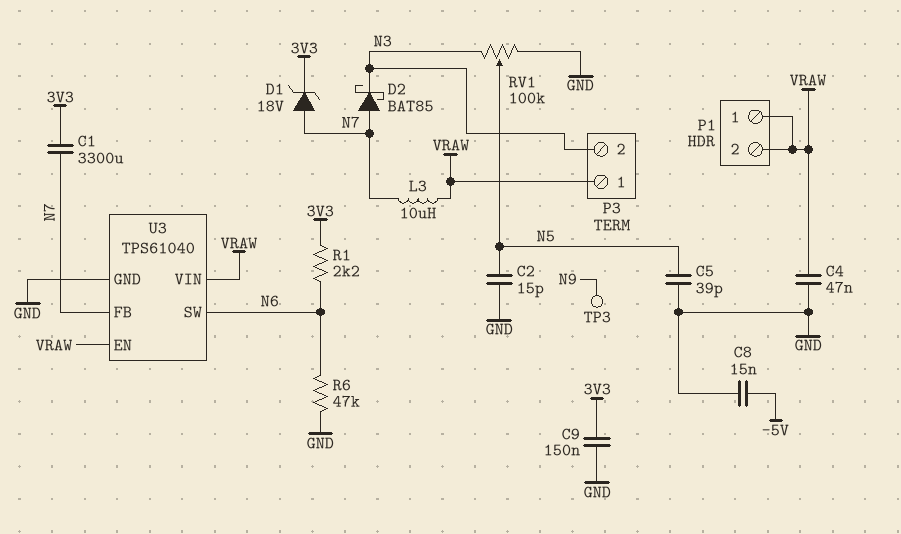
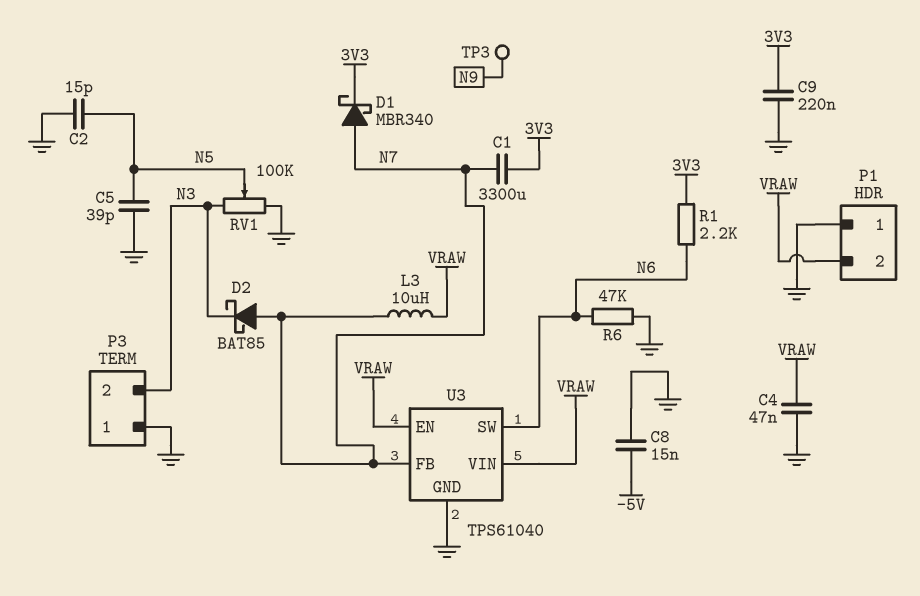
C9: 150nF (3V3, GND) -> 220nF (3V3, GND)
D1: zener 18V (A N7, K 3V3) -> schottky MBR340 (A N7, K 3V3)
P1 pin 1: VRAW -> GND
P3 pin 1: VRAW -> GND

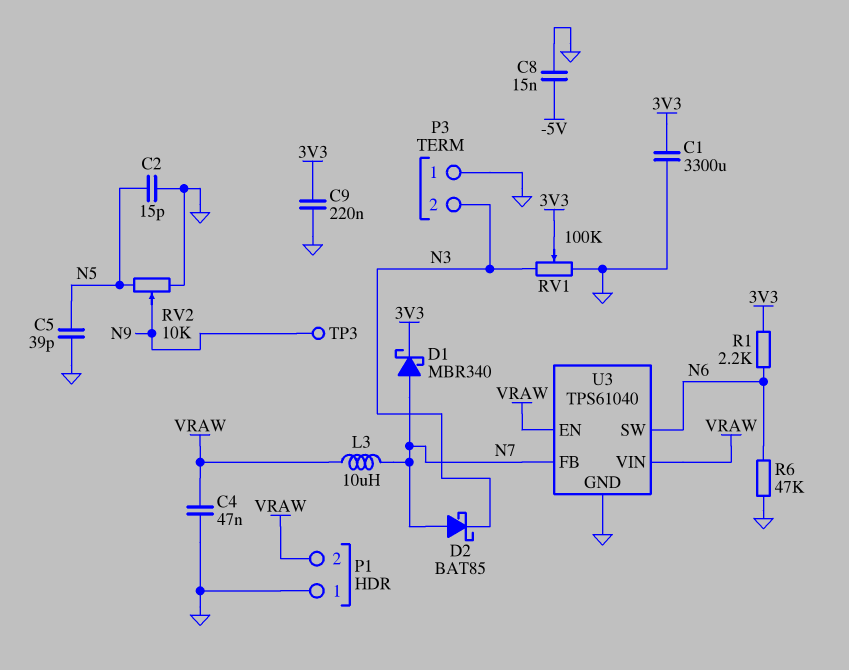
C1: 3300uF (3V3, N7) -> 3300uF (3V3, GND)
RV1: 100k (GND, N3, wiper N5) -> 100k (GND, N3, wiper 3V3)
RV2: none -> 10k (GND, N5, wiper N9)

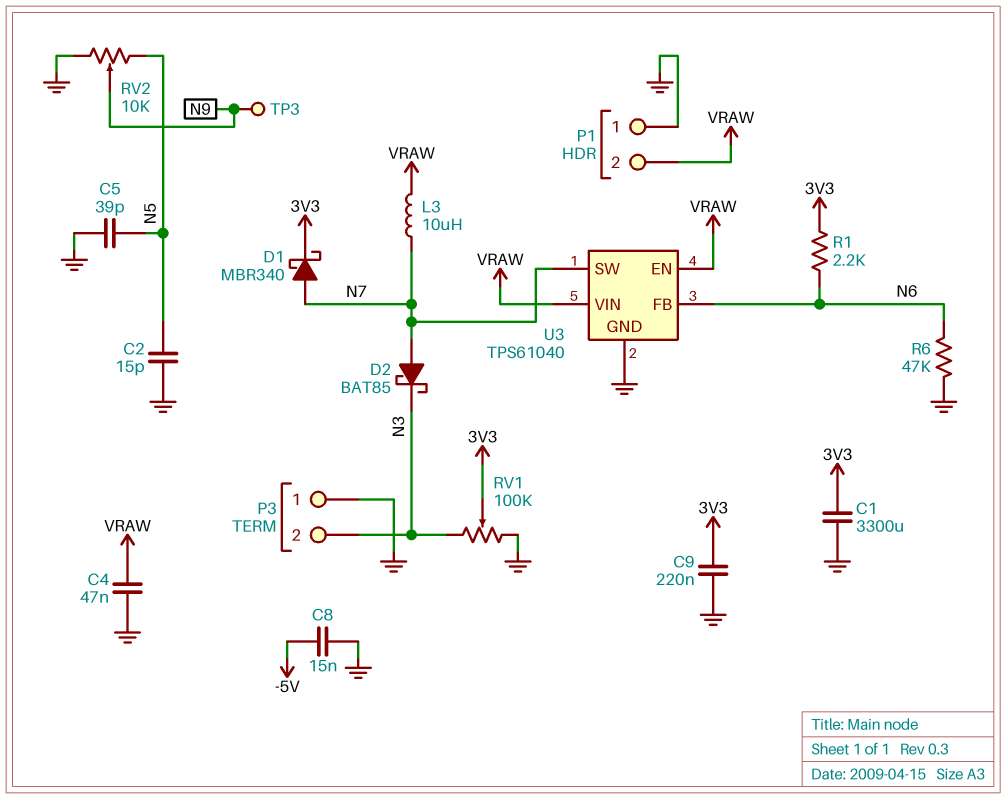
U3 pin FB: N7 -> N6
U3 pin SW: N6 -> N7

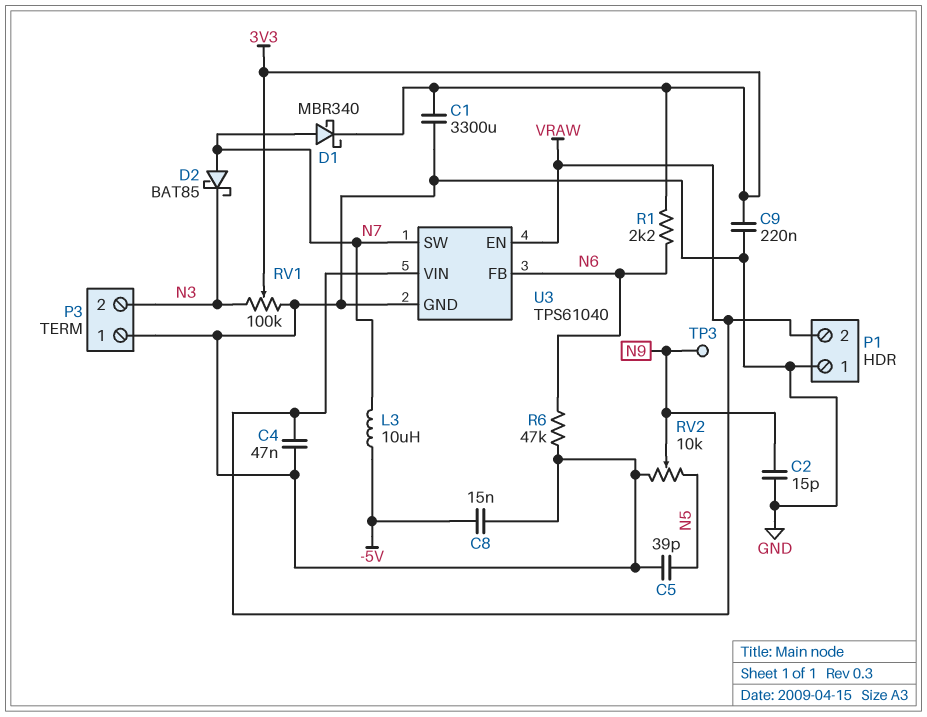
C2: 15pF (GND, N5) -> 15pF (GND, N9)
L3: 10uH (N7, VRAW) -> 10uH (-5V, N7)

